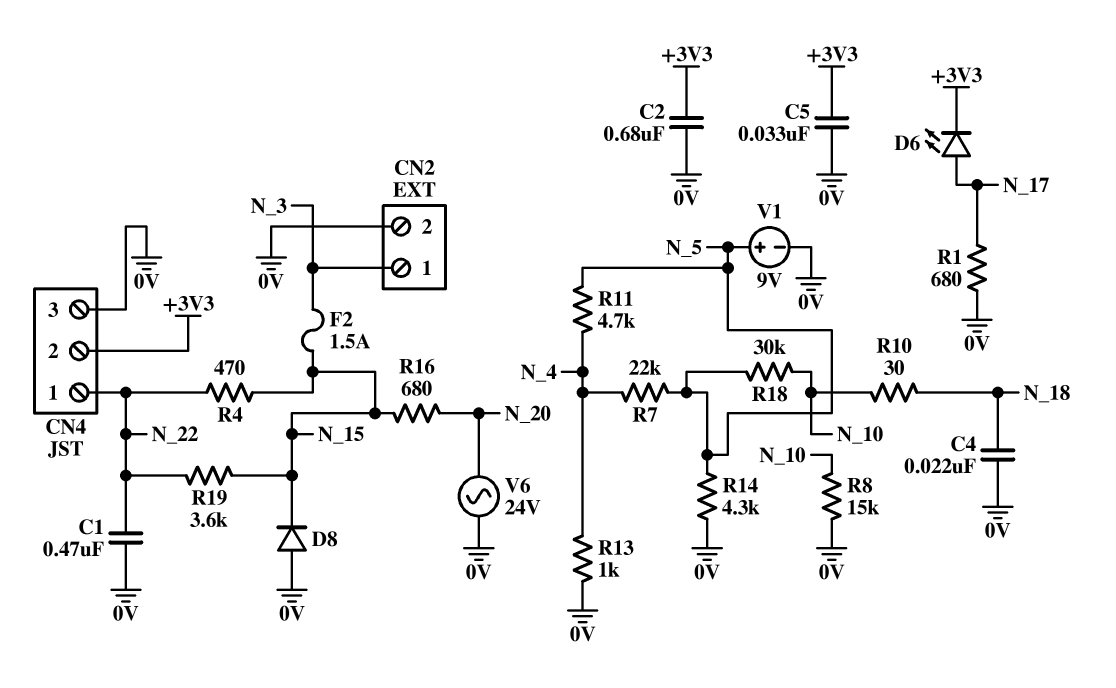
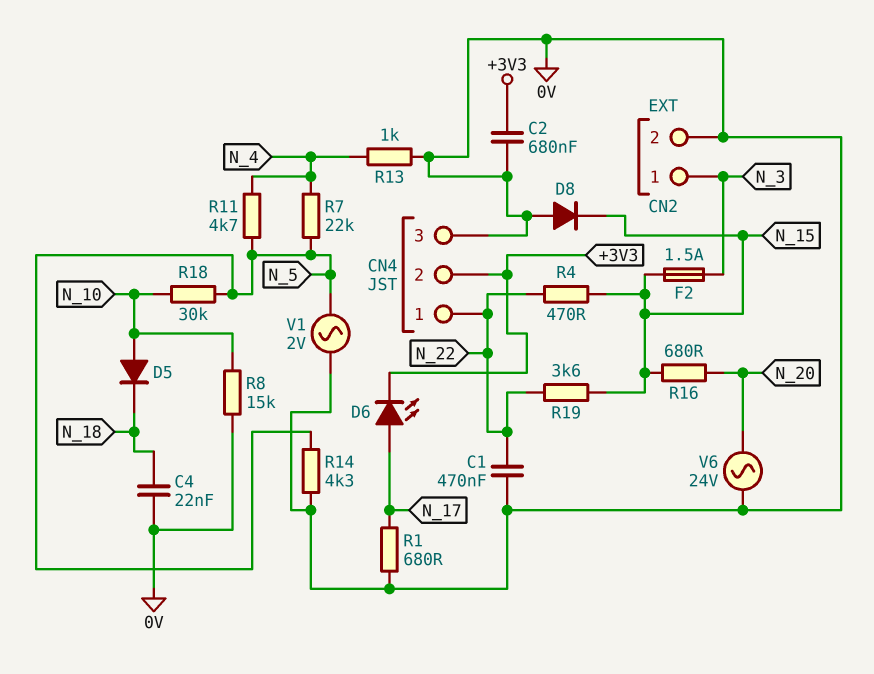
C5: 33nF (+3V3, 0V) -> none
D5: none -> diode (A N_10, K N_18)
R10: 30 (N_10, N_18) -> none
V1: 9V (plus N_5, minus 0V) -> AC 2V (0V, N_5)

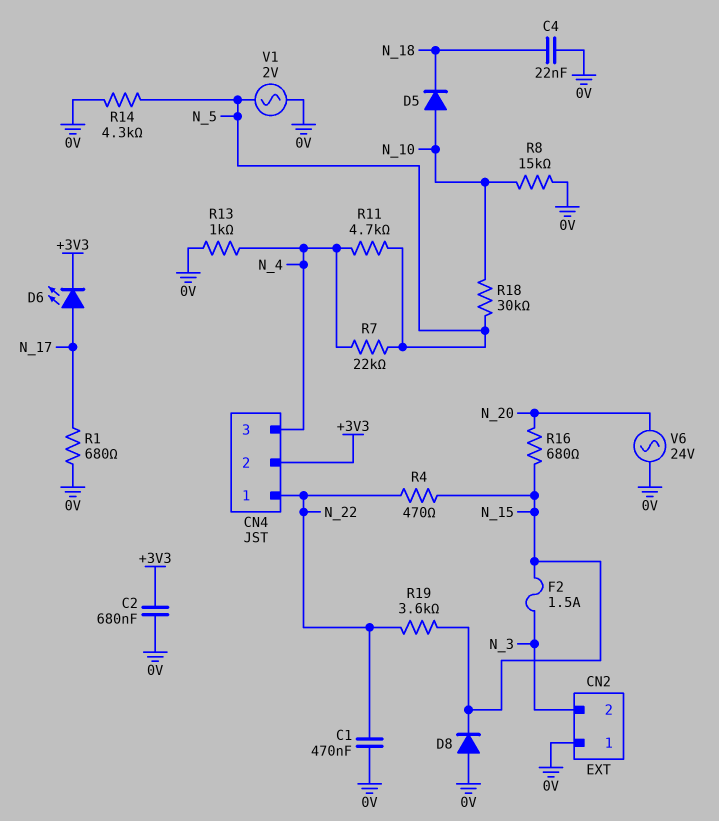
CN2 pin 1: N_3 -> 0V
CN2 pin 2: 0V -> N_3
CN4 pin 3: 0V -> N_4

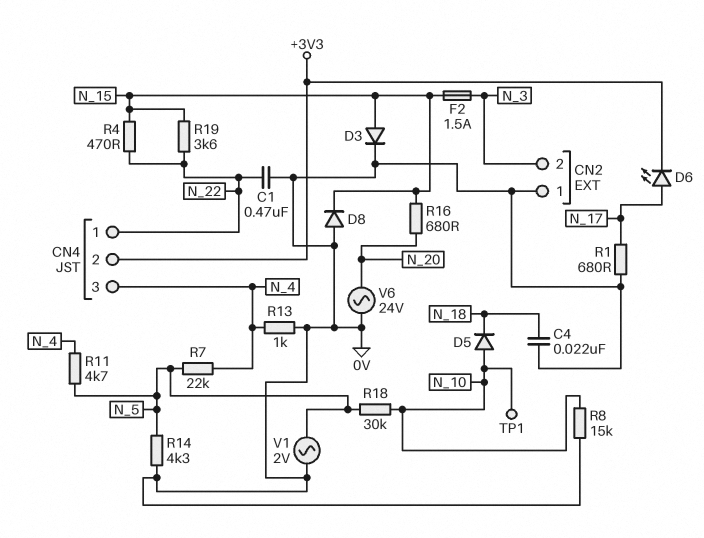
C2: 680nF (+3V3, 0V) -> none
D3: none -> diode (A N_15, K 0V)
TP1: none -> test point (N_10)

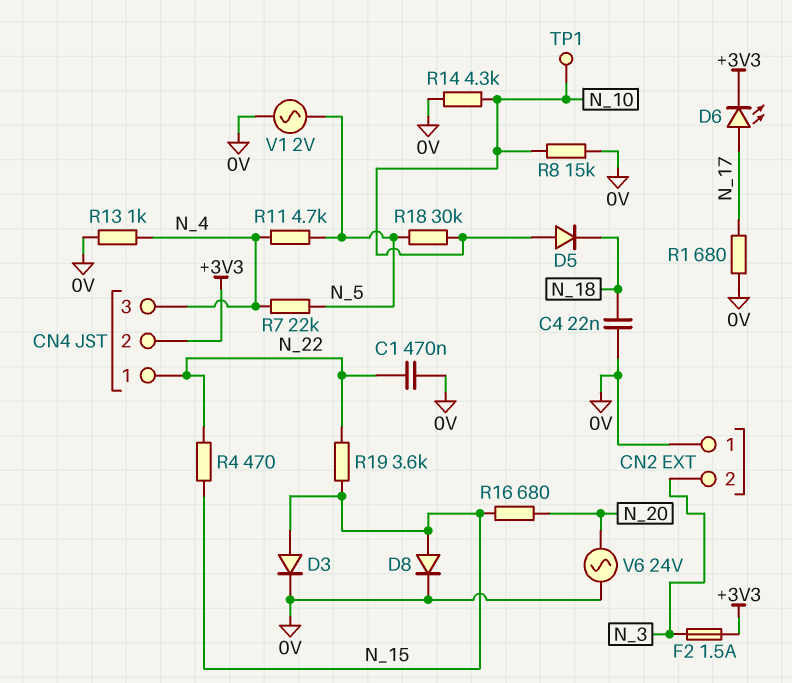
D8: diode (A 0V, K N_15) -> diode (A N_15, K 0V)
F2: 1.5A (N_3, N_15) -> 1.5A (+3V3, N_3)
R14: 4.3k (0V, N_5) -> 4.3k (0V, N_10)

